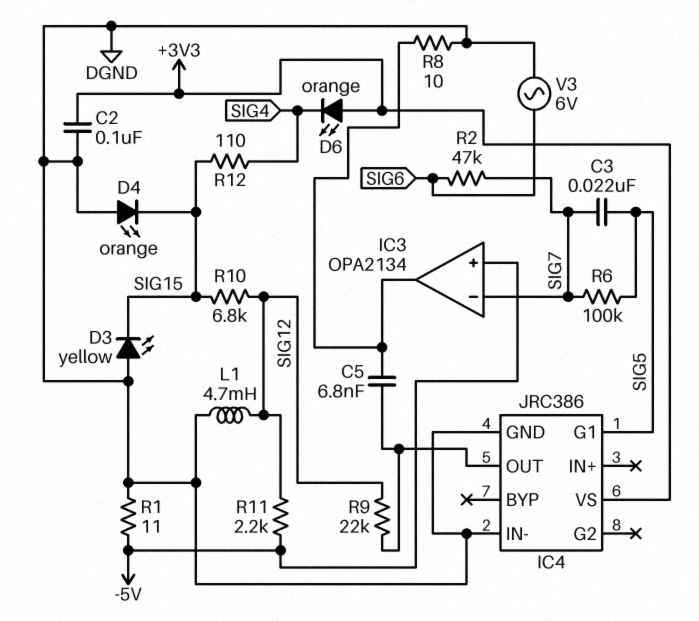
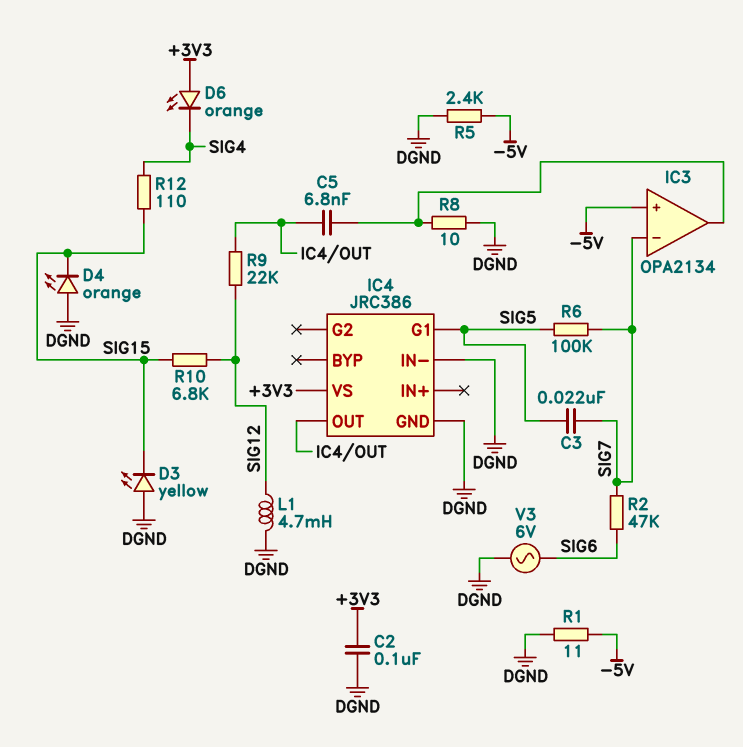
R5: none -> 2.4k (-5V, DGND)
R11: 2.2k (-5V, SIG12) -> none

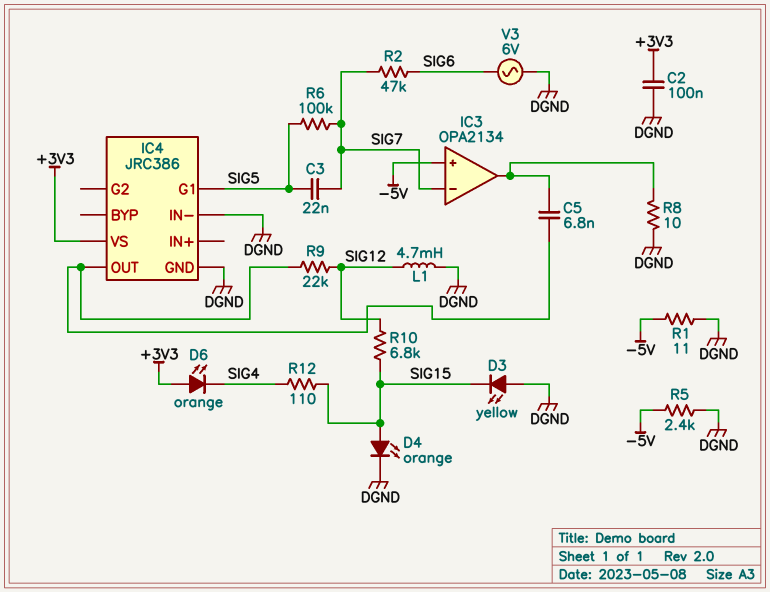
D4: LED orange (A DGND, K SIG15) -> LED orange (A SIG15, K DGND)

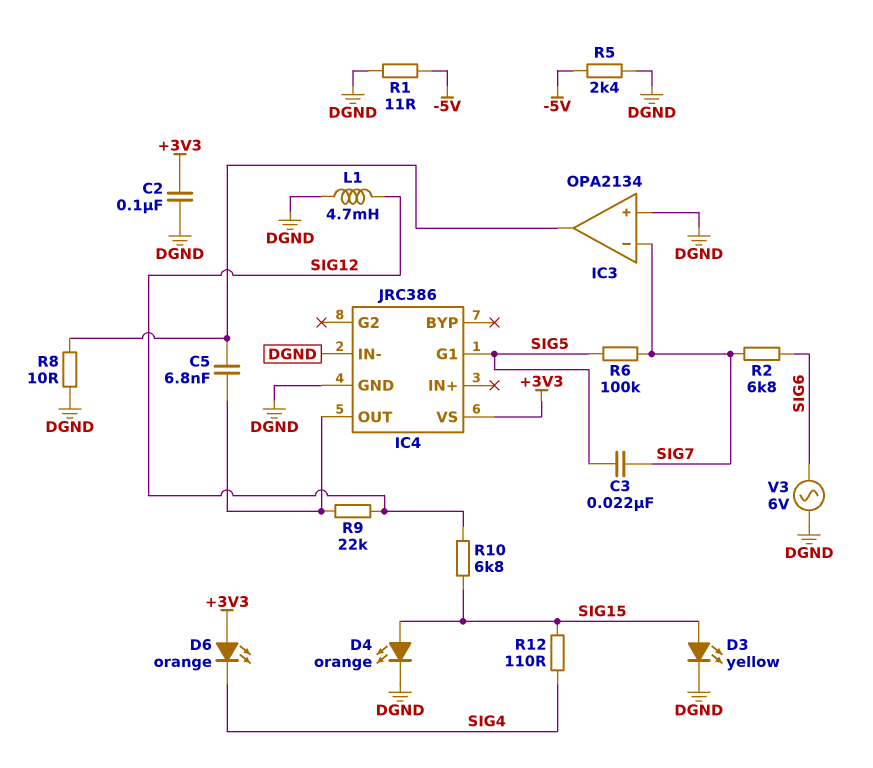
D3: LED yellow (A DGND, K SIG15) -> LED yellow (A SIG15, K DGND)
IC3 pin in+: -5V -> DGND
R2: 47k (SIG6, SIG7) -> 6.8k (SIG6, SIG7)

